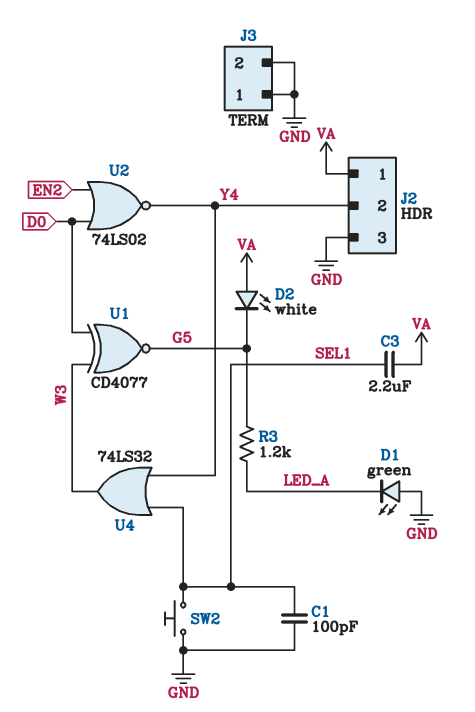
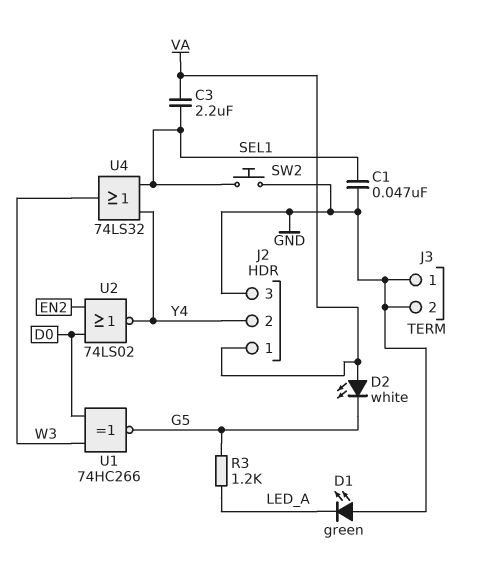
C1: 100pF (GND, SEL1) -> 47nF (GND, SEL1)
U1: XNOR CD4077 (in D0, in W3, out G5) -> XNOR 74HC266 (in D0, in W3, out G5)

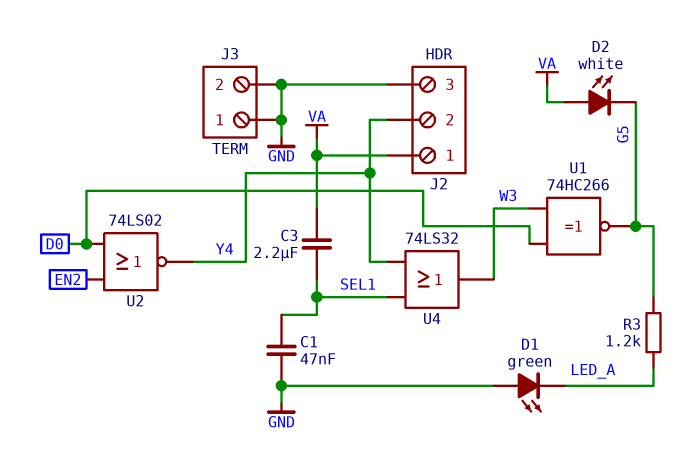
SW2: button (GND, SEL1) -> none

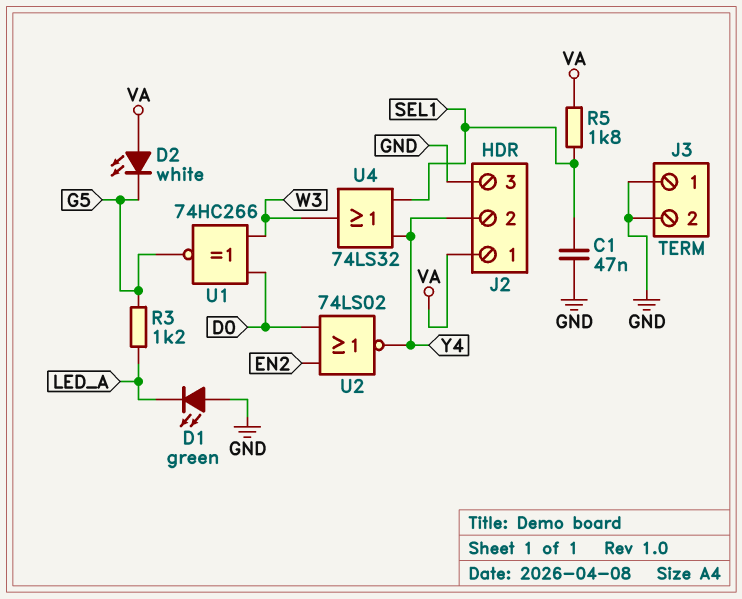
C3: 2.2uF (SEL1, VA) -> none
R5: none -> 1.8k (SEL1, VA)

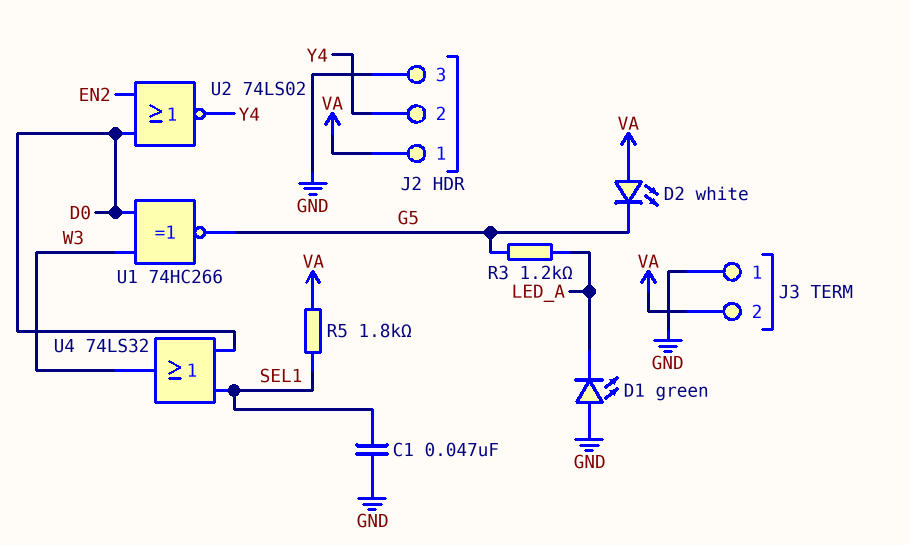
J3 pin 2: GND -> VA
U4: OR 74LS32 (in SEL1, in Y4, out W3) -> OR 74LS32 (in D0, in SEL1, out W3)

